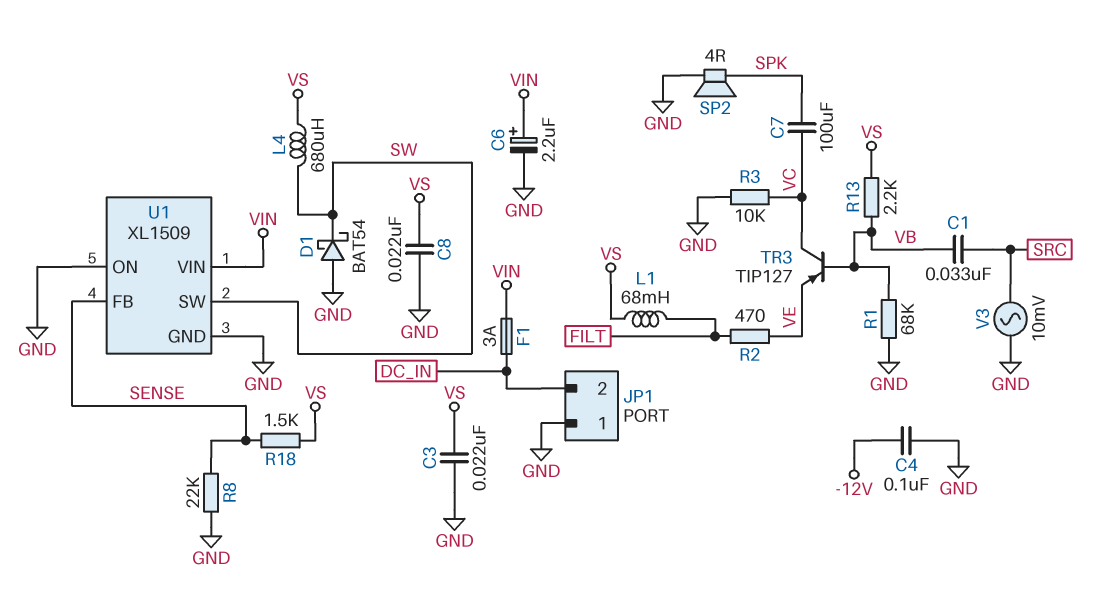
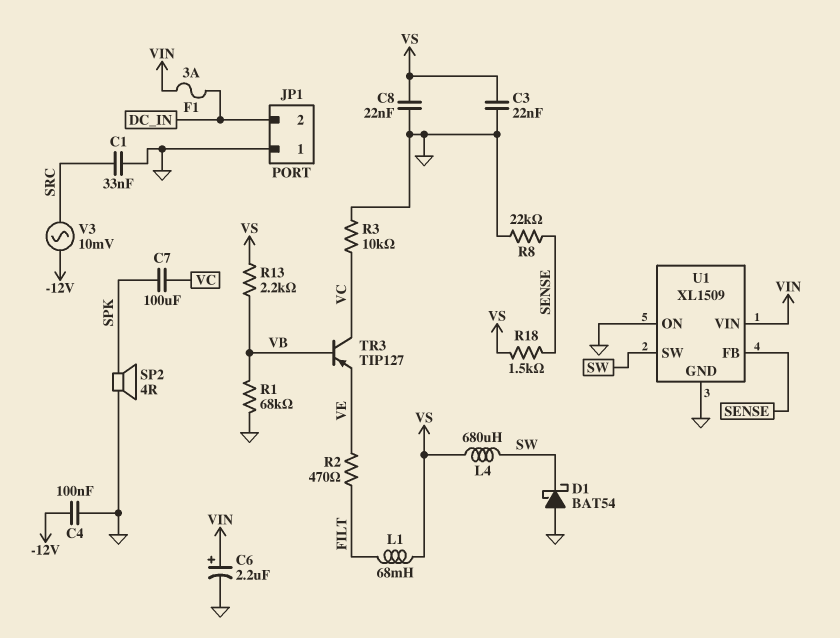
C1: 33nF (SRC, VB) -> 33nF (GND, SRC)
V3: AC 10mV (GND, SRC) -> AC 10mV (-12V, SRC)

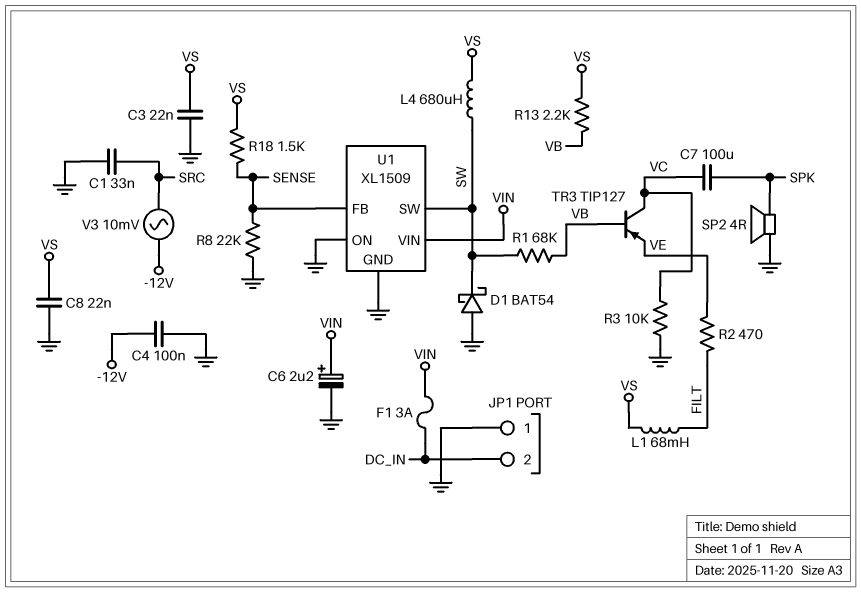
R1: 68k (GND, VB) -> 68k (SW, VB)

